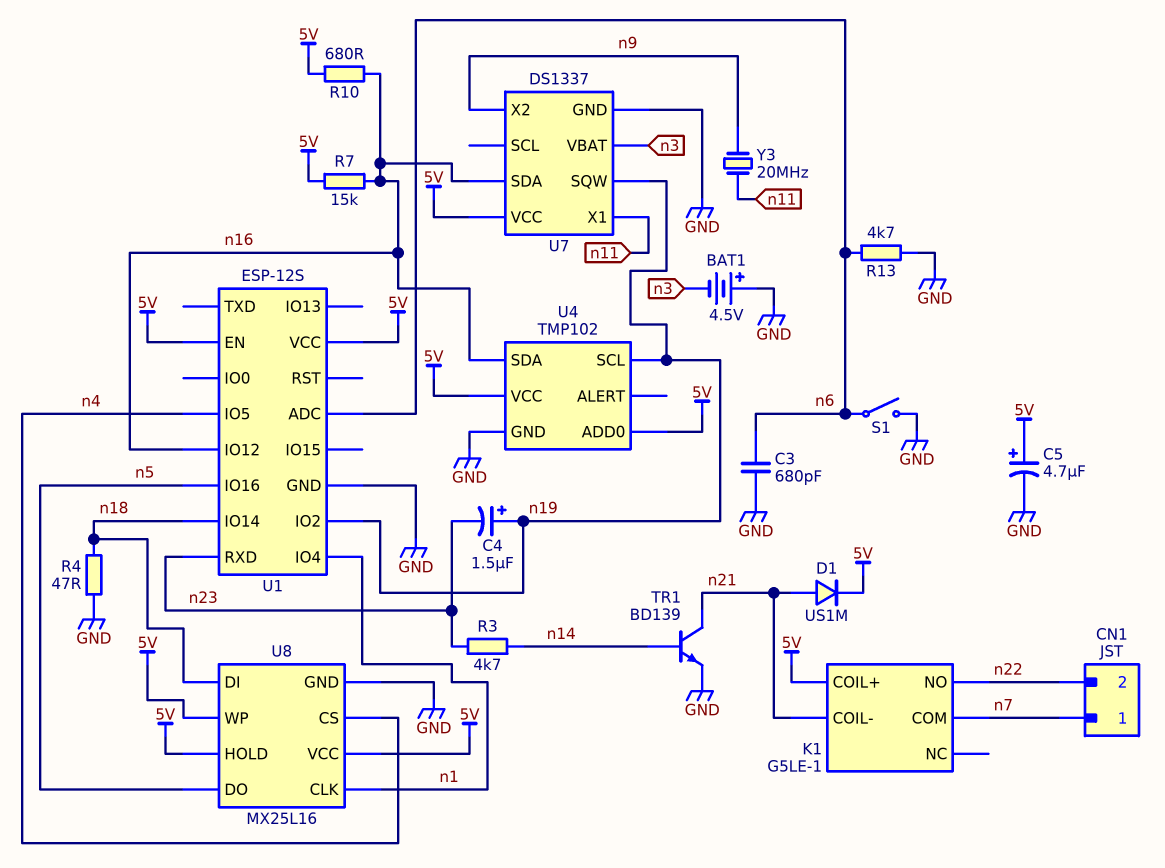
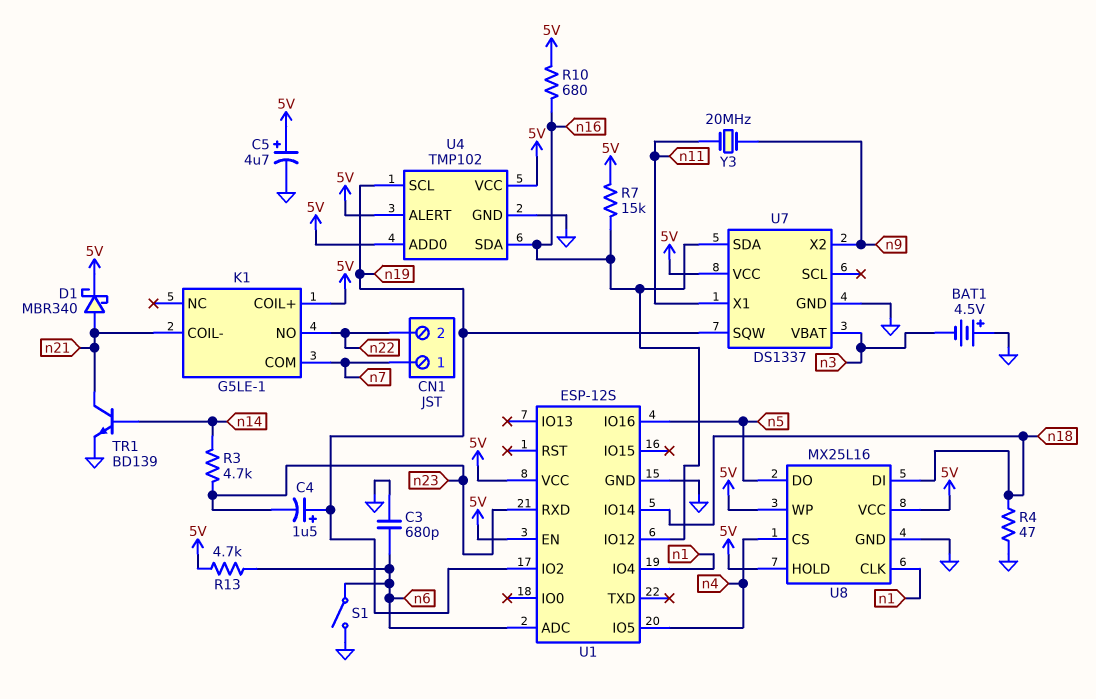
D1: diode US1M (A n21, K 5V) -> schottky MBR340 (A n21, K 5V)
R13: 4.7k (GND, n6) -> 4.7k (5V, n6)
U4 pin ALERT: none -> 5V

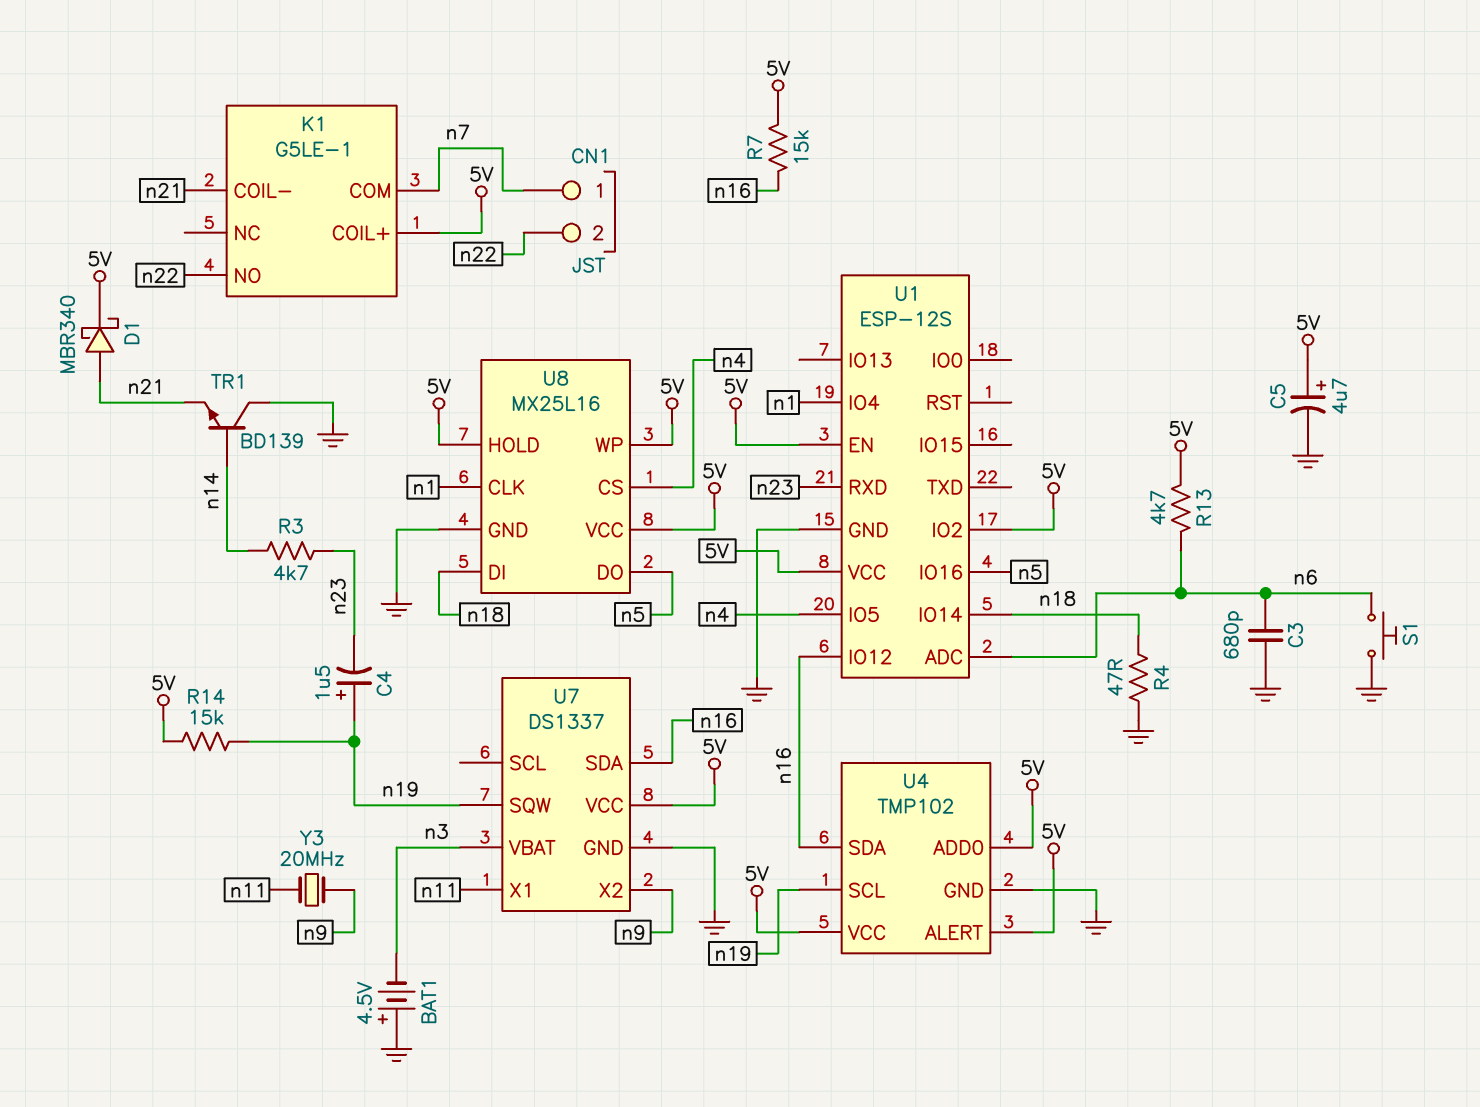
R10: 680 (5V, n16) -> none
R14: none -> 15k (5V, n19)
S1: switch (GND, n6) -> button (GND, n6)
TR1: NPN BD139 (B n14, C n21, E GND) -> NPN BD139 (B n14, C GND, E n21)
U1 pin IO2: n19 -> 5V

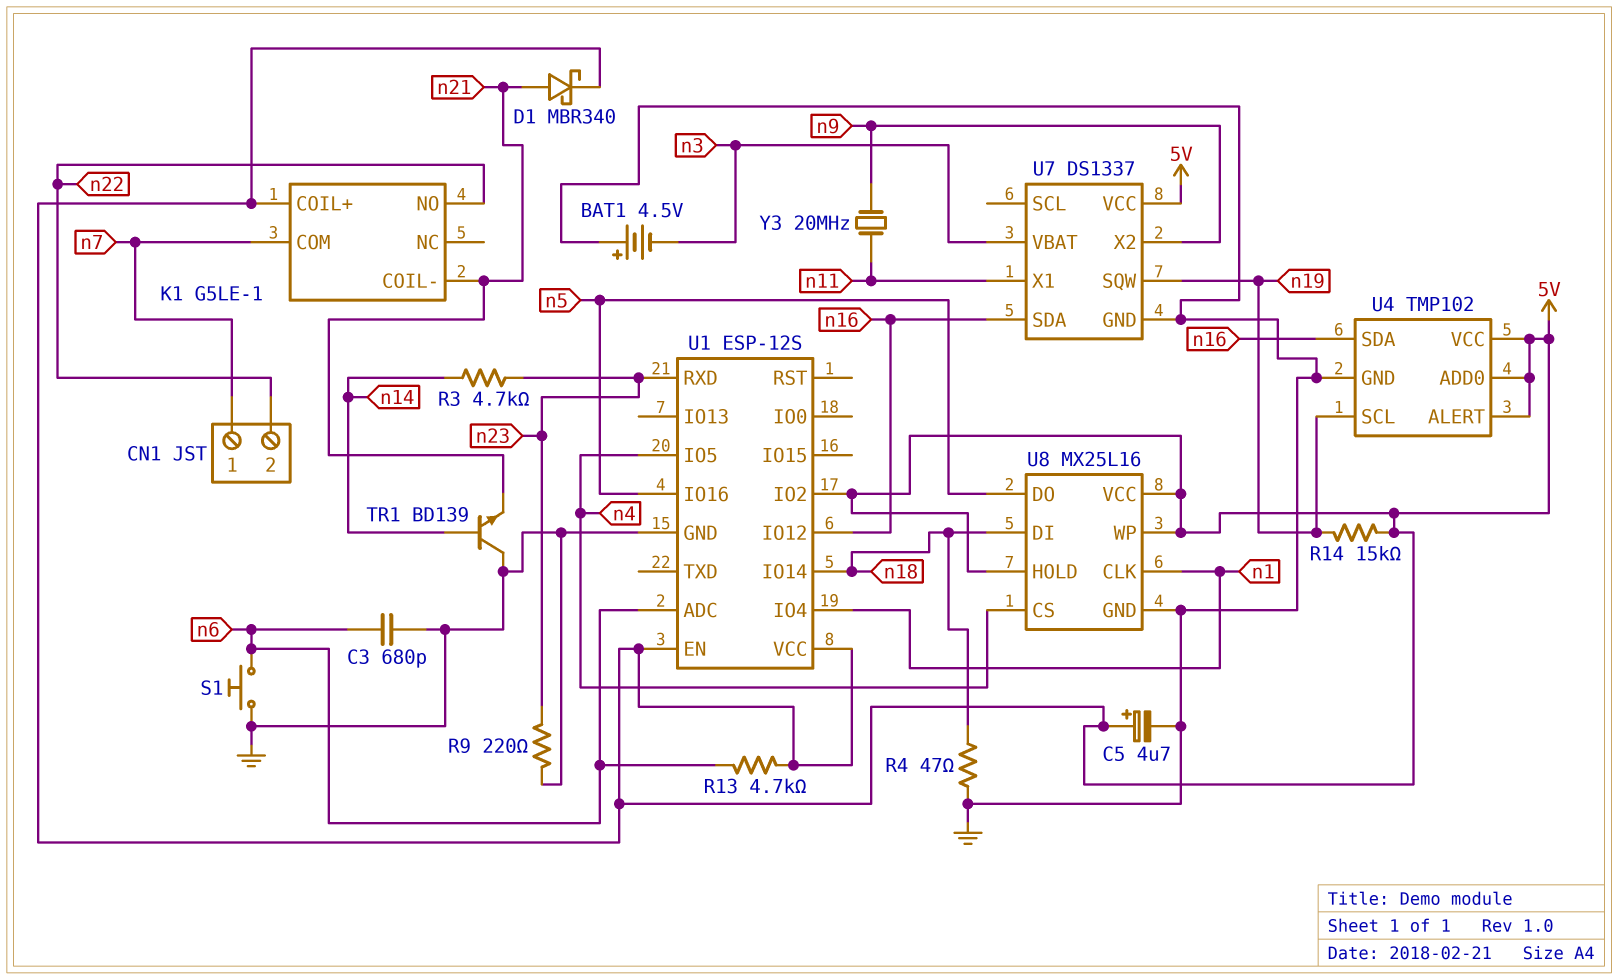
C4: 1.5uF (plus n19, minus n23) -> none
R7: 15k (5V, n16) -> none
R9: none -> 220 (GND, n23)

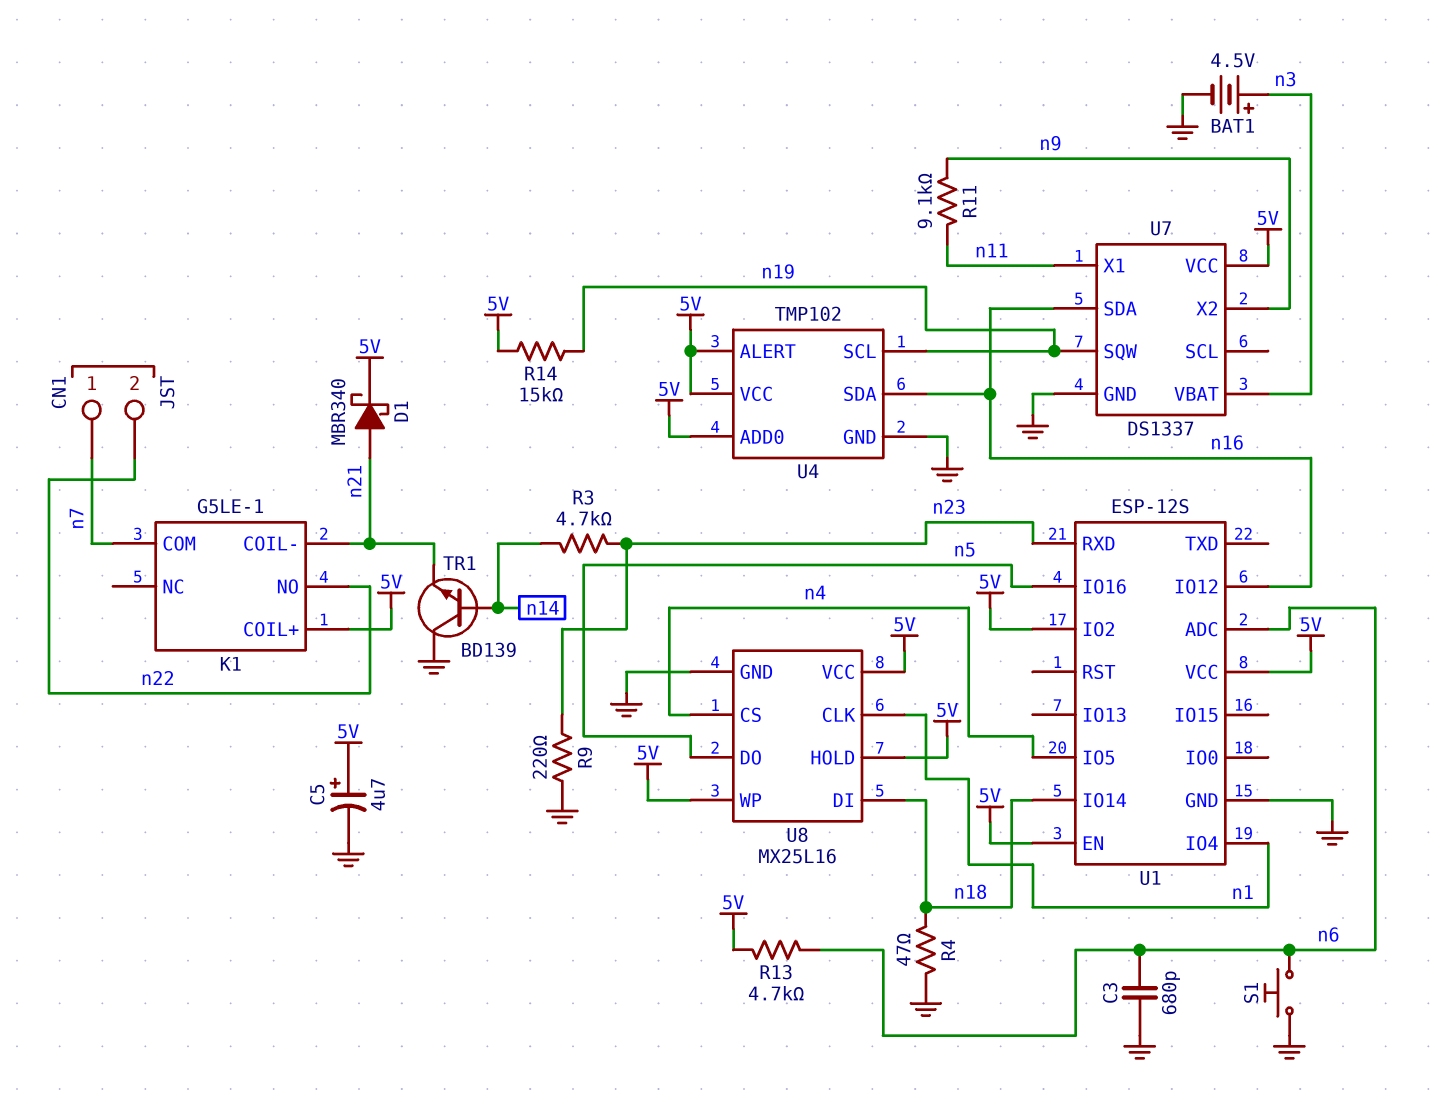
BAT1: 4.5V (plus GND, minus n3) -> 4.5V (plus n3, minus GND)
R11: none -> 9.1k (n9, n11)
Y3: 20MHz (n9, n11) -> none

